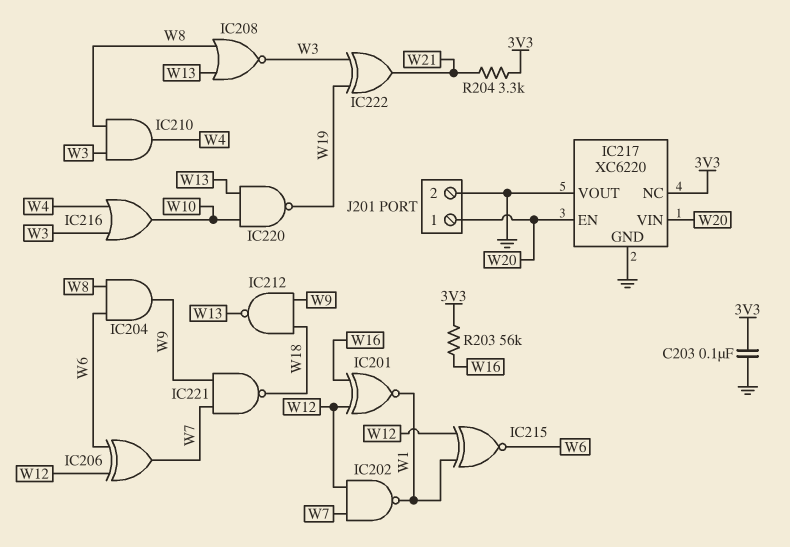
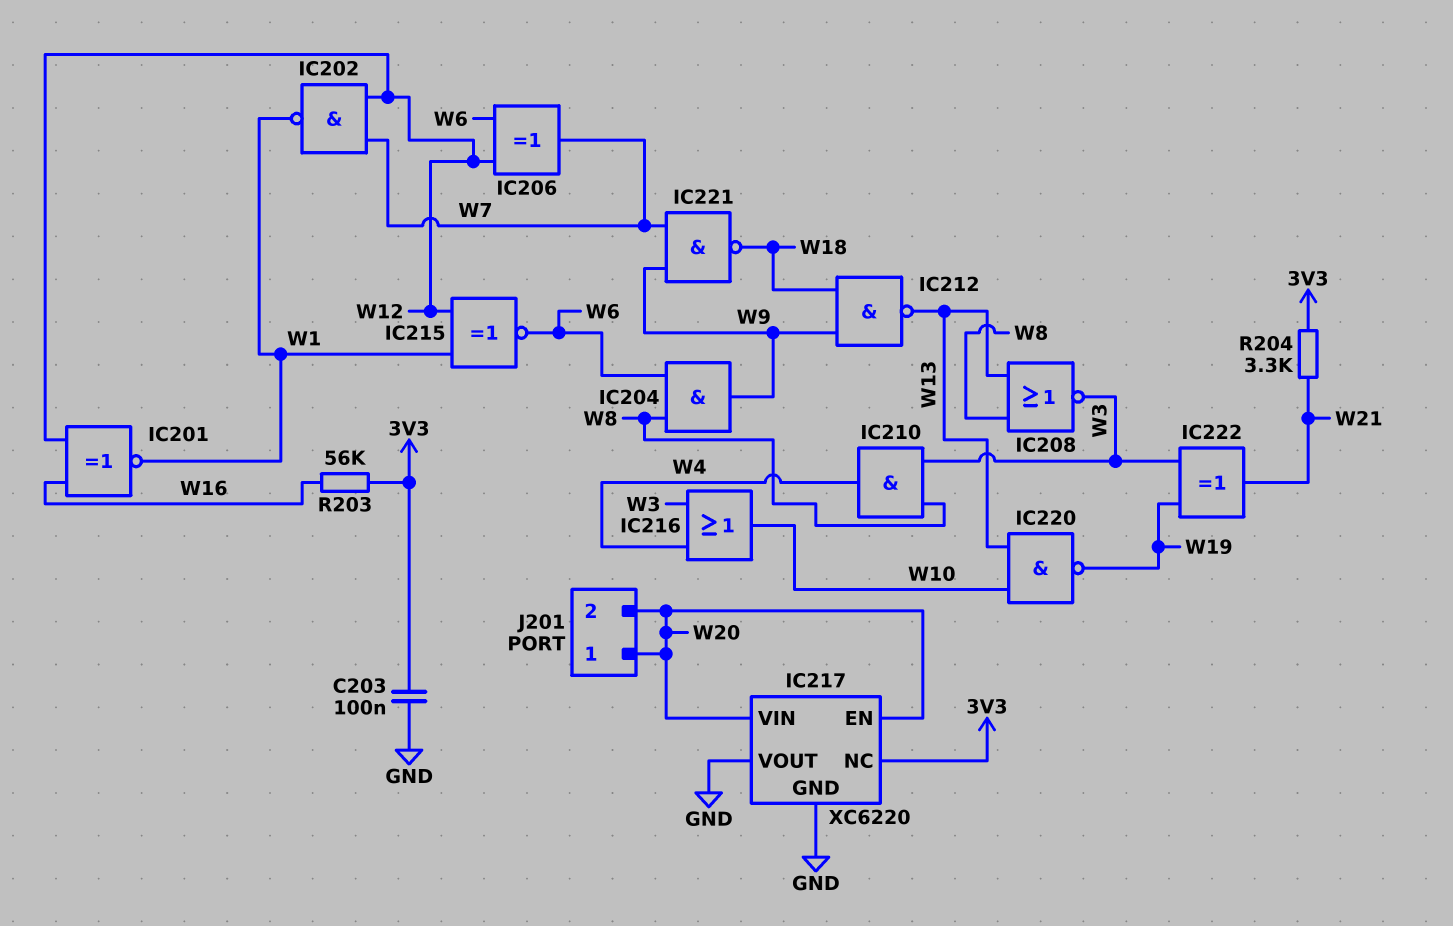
J201 pin 2: GND -> W20

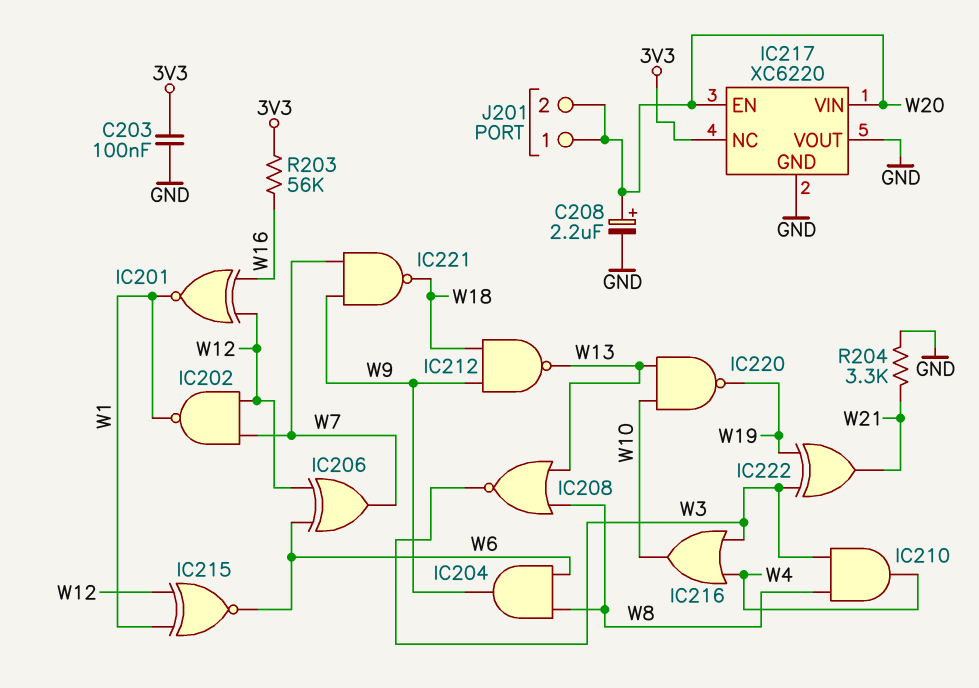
C208: none -> 2.2uF (plus W20, minus GND)
R204: 3.3k (3V3, W21) -> 3.3k (GND, W21)

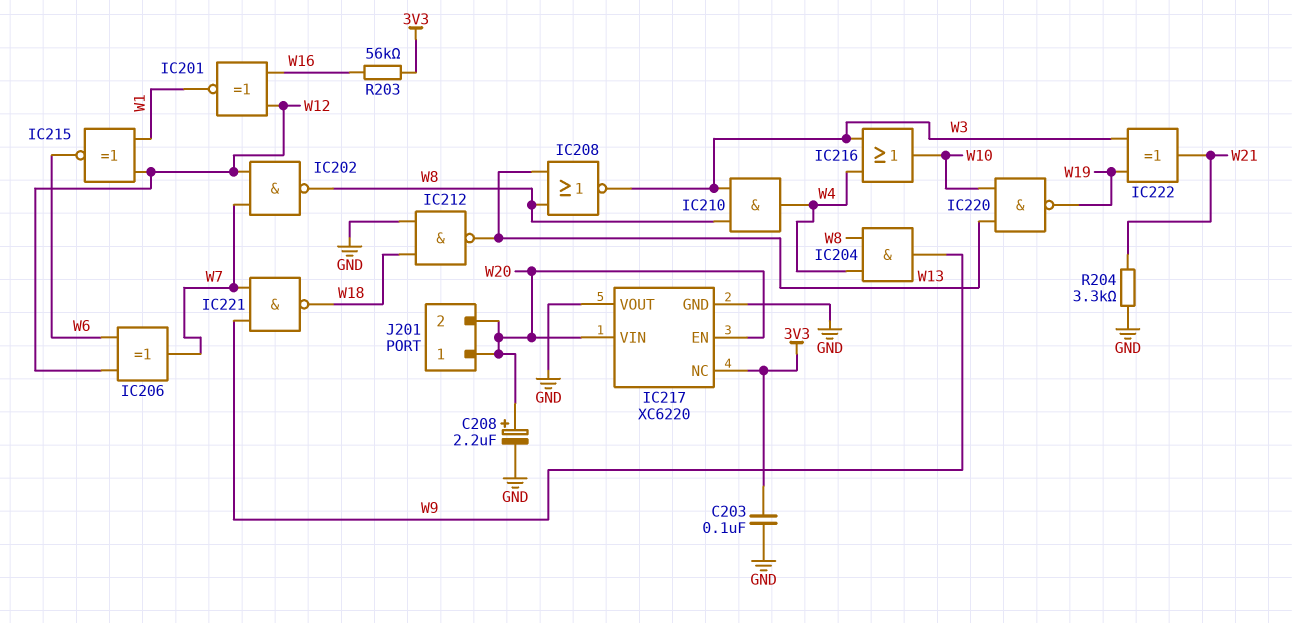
IC202: NAND (in W7, in W12, out W1) -> NAND (in W7, in W12, out W8)
IC204: AND (in W6, in W8, out W9) -> AND (in W4, in W8, out W9)
IC212: NAND (in W9, in W18, out W13) -> NAND (in GND, in W18, out W13)

